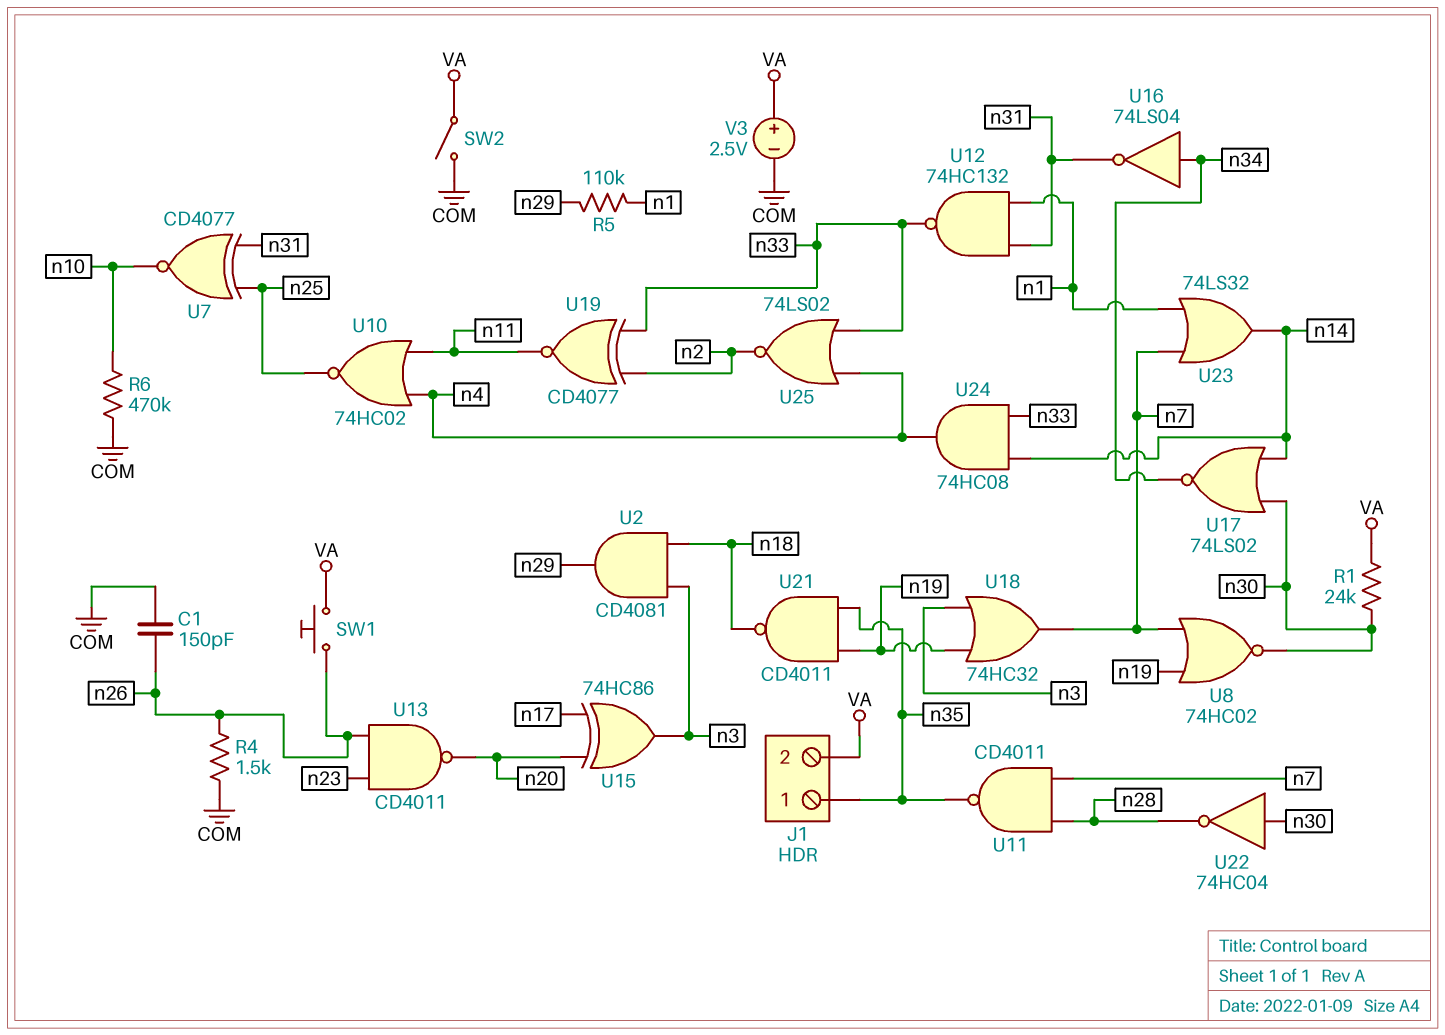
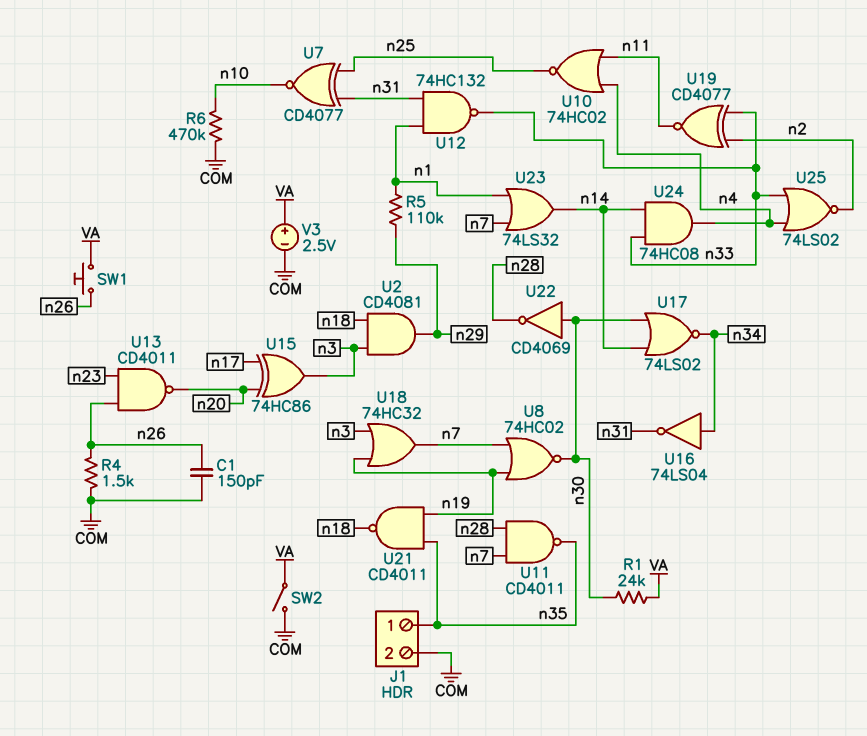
J1 pin 2: VA -> COM
U22: NOT 74HC04 (in n30, out n28) -> NOT CD4069 (in n30, out n28)

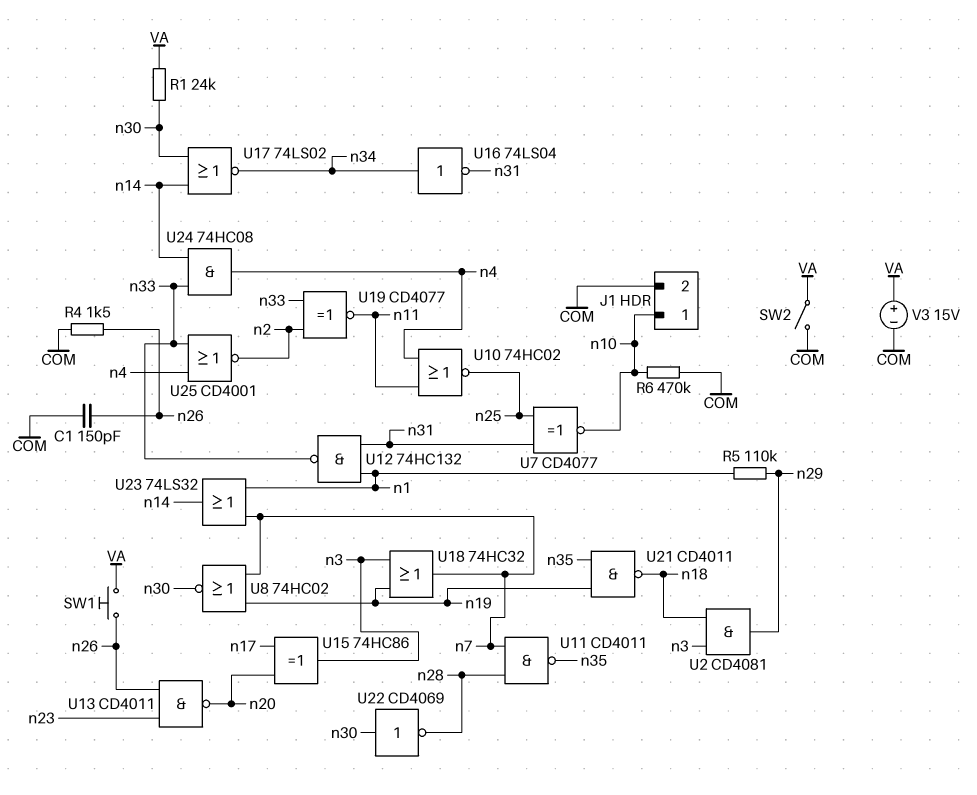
J1 pin 1: n35 -> n10
U25: NOR 74LS02 (in n4, in n33, out n2) -> NOR CD4001 (in n4, in n33, out n2)
V3: 2.5V (plus VA, minus COM) -> 15V (plus VA, minus COM)

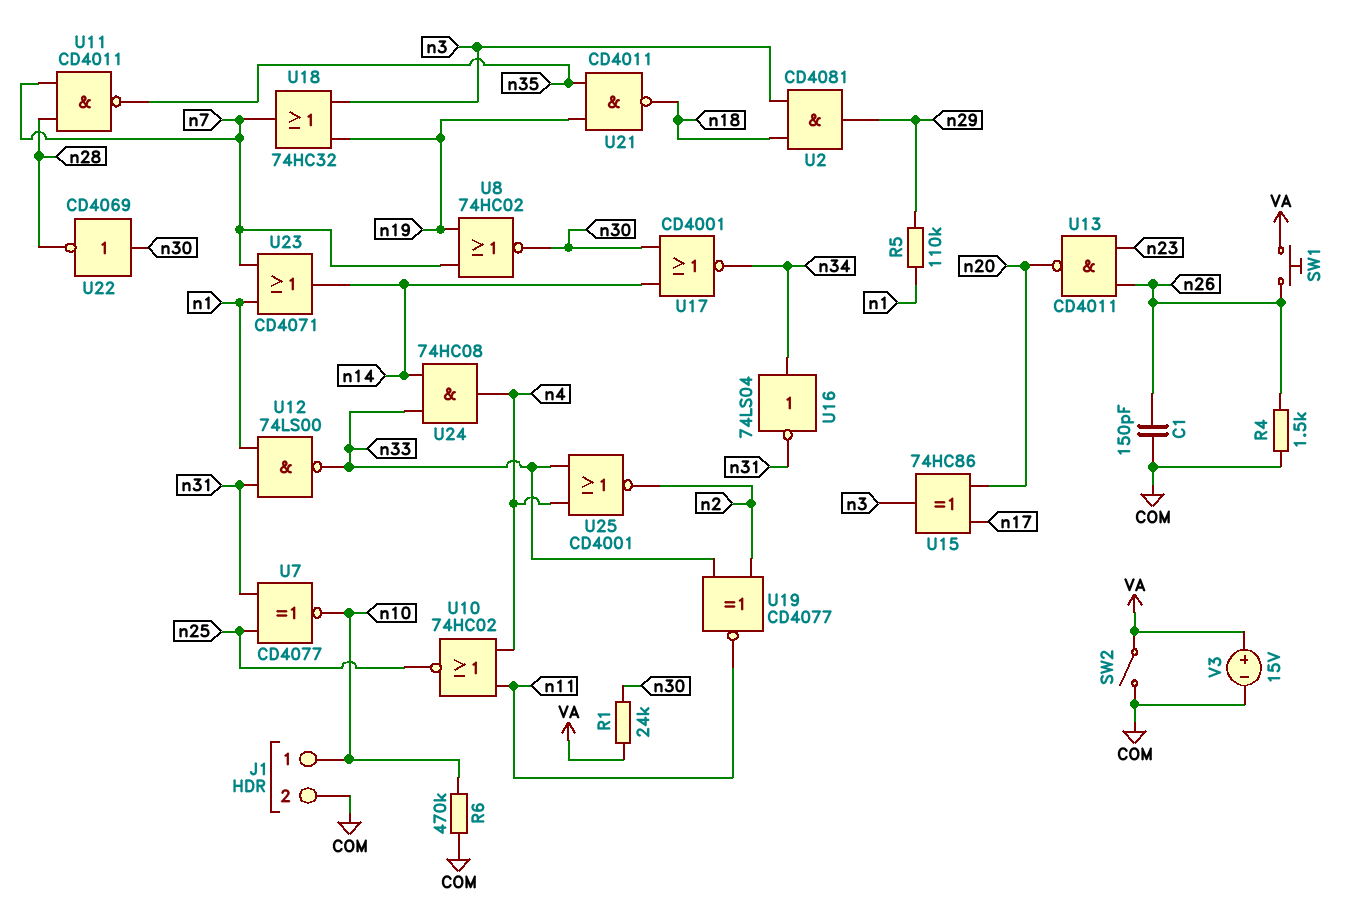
U12: NAND 74HC132 (in n1, in n31, out n33) -> NAND 74LS00 (in n1, in n31, out n33)
U17: NOR 74LS02 (in n14, in n30, out n34) -> NOR CD4001 (in n14, in n30, out n34)
U23: OR 74LS32 (in n1, in n7, out n14) -> OR CD4071 (in n1, in n7, out n14)

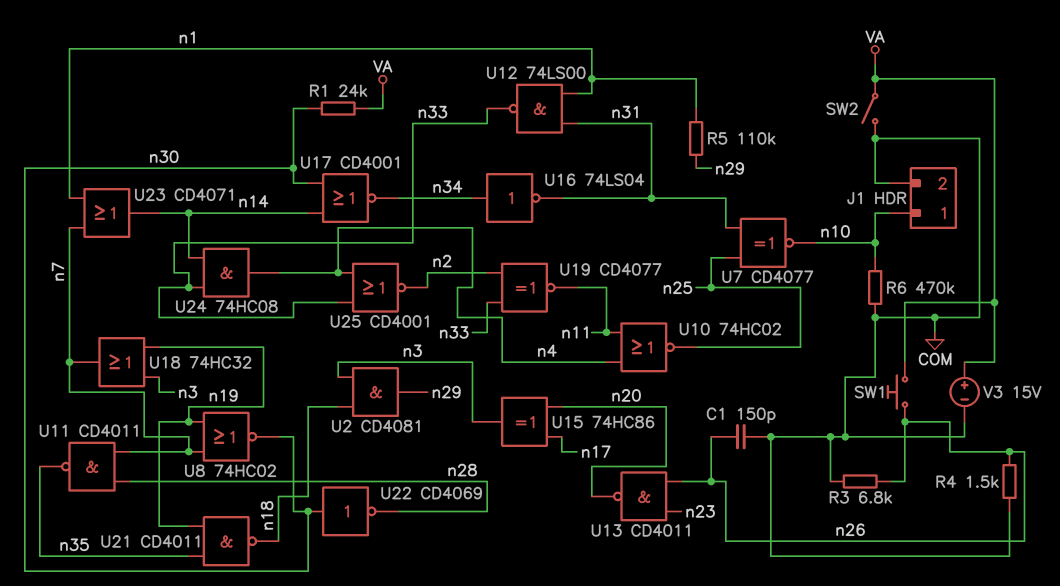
R3: none -> 6.8k (COM, n26)

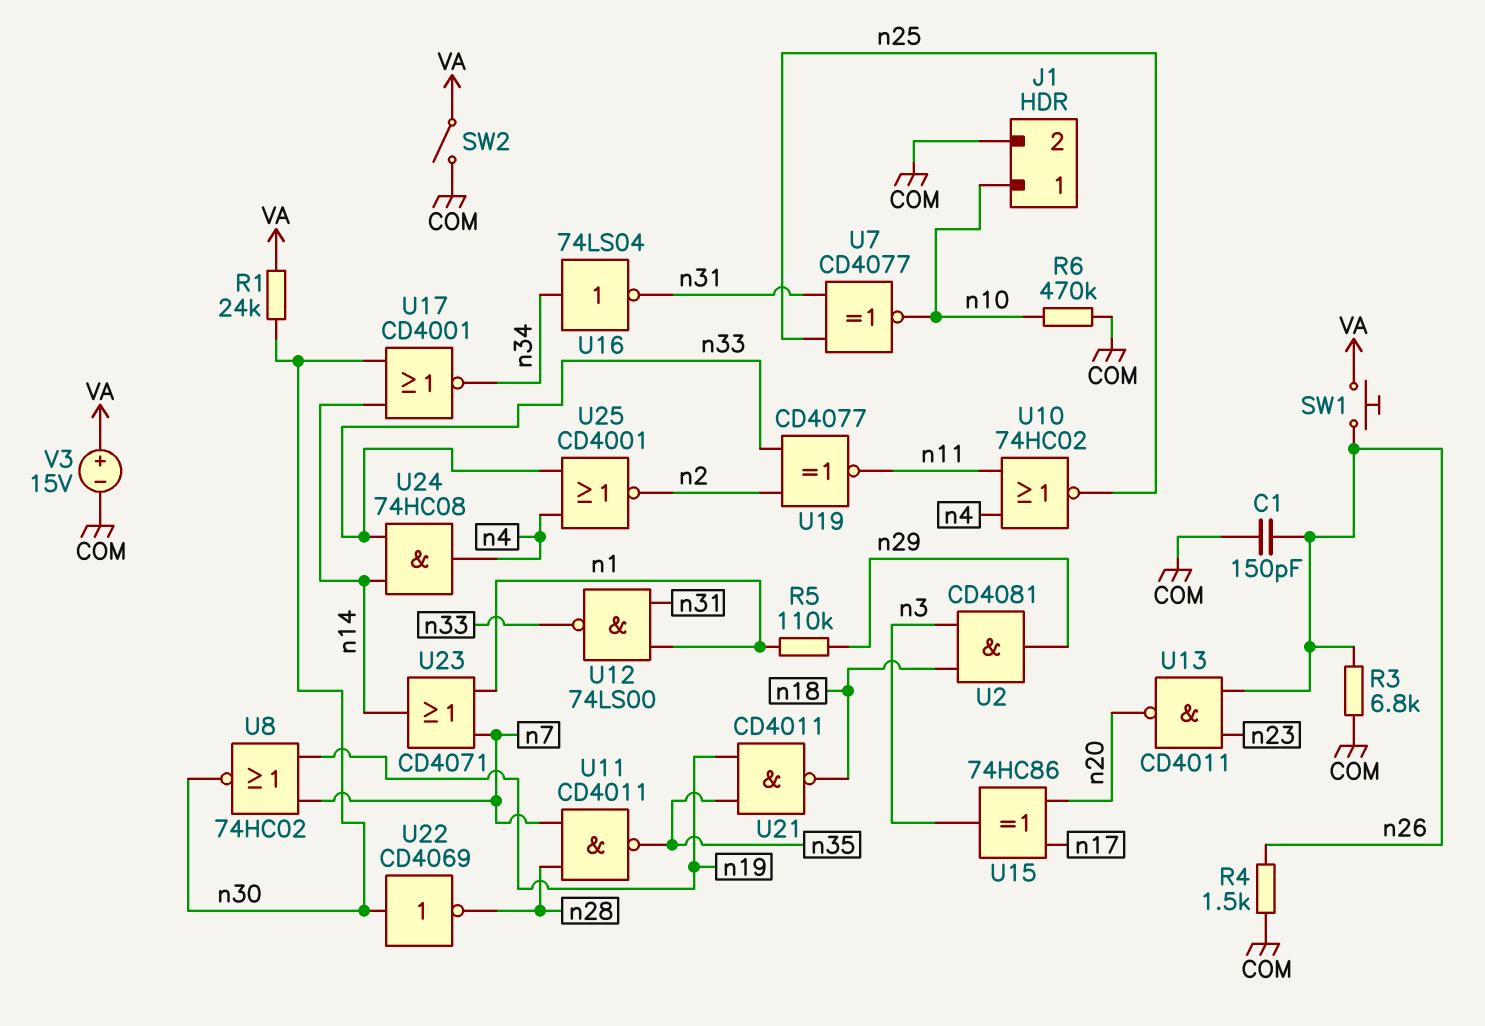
U18: OR 74HC32 (in n3, in n19, out n7) -> none

